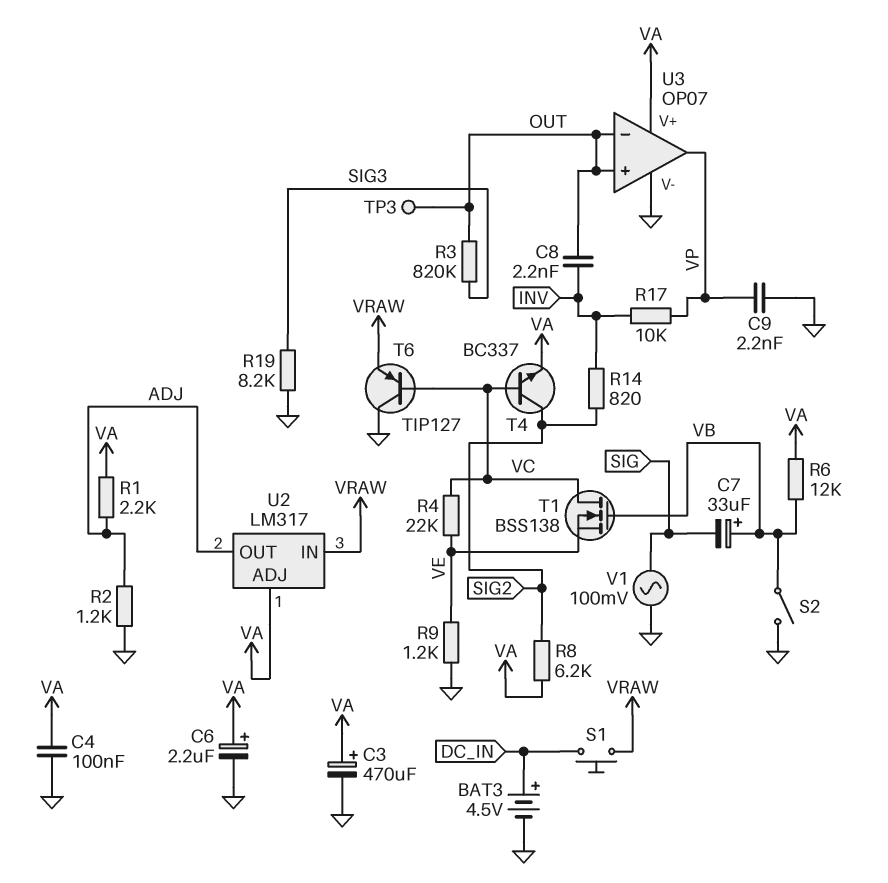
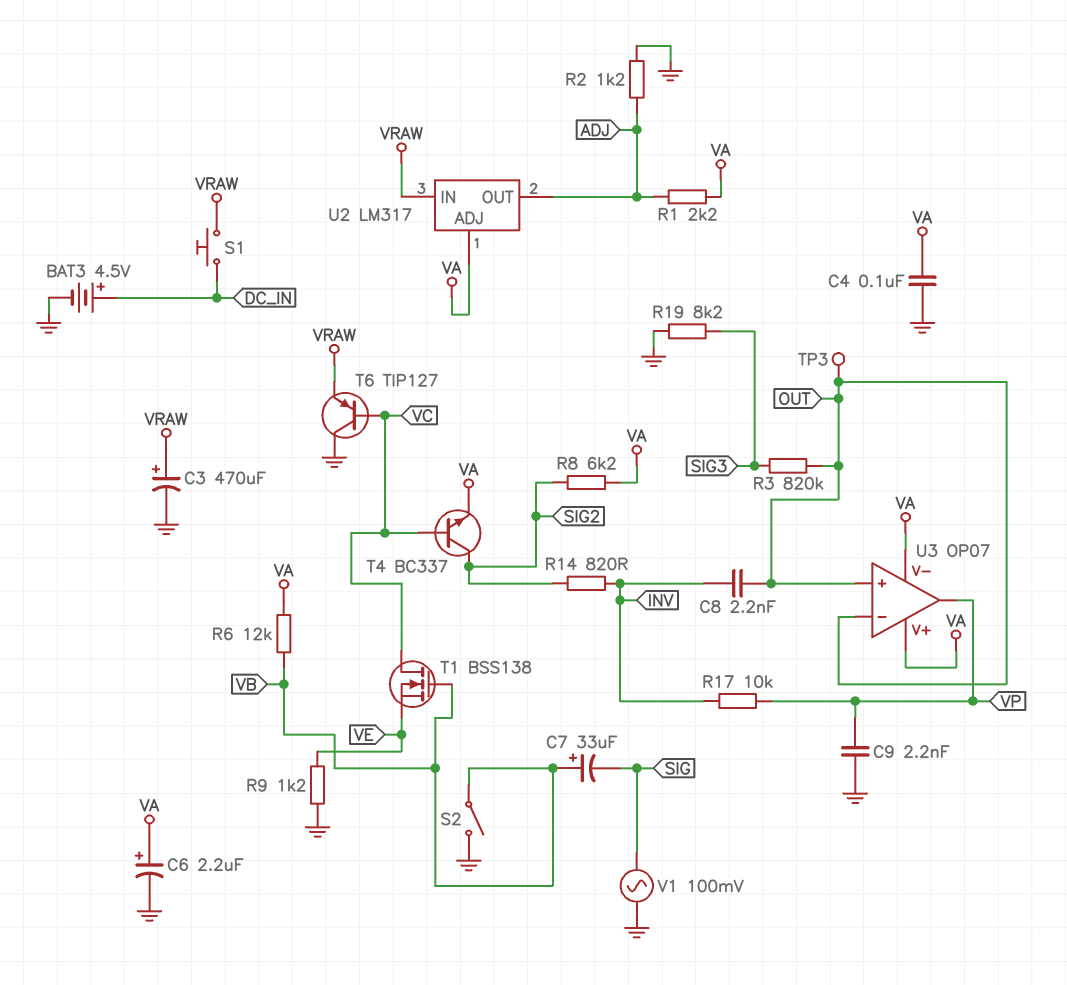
C3: 470uF (plus VA, minus GND) -> 470uF (plus VRAW, minus GND)
R4: 22k (VC, VE) -> none
U3 pin V-: GND -> VA

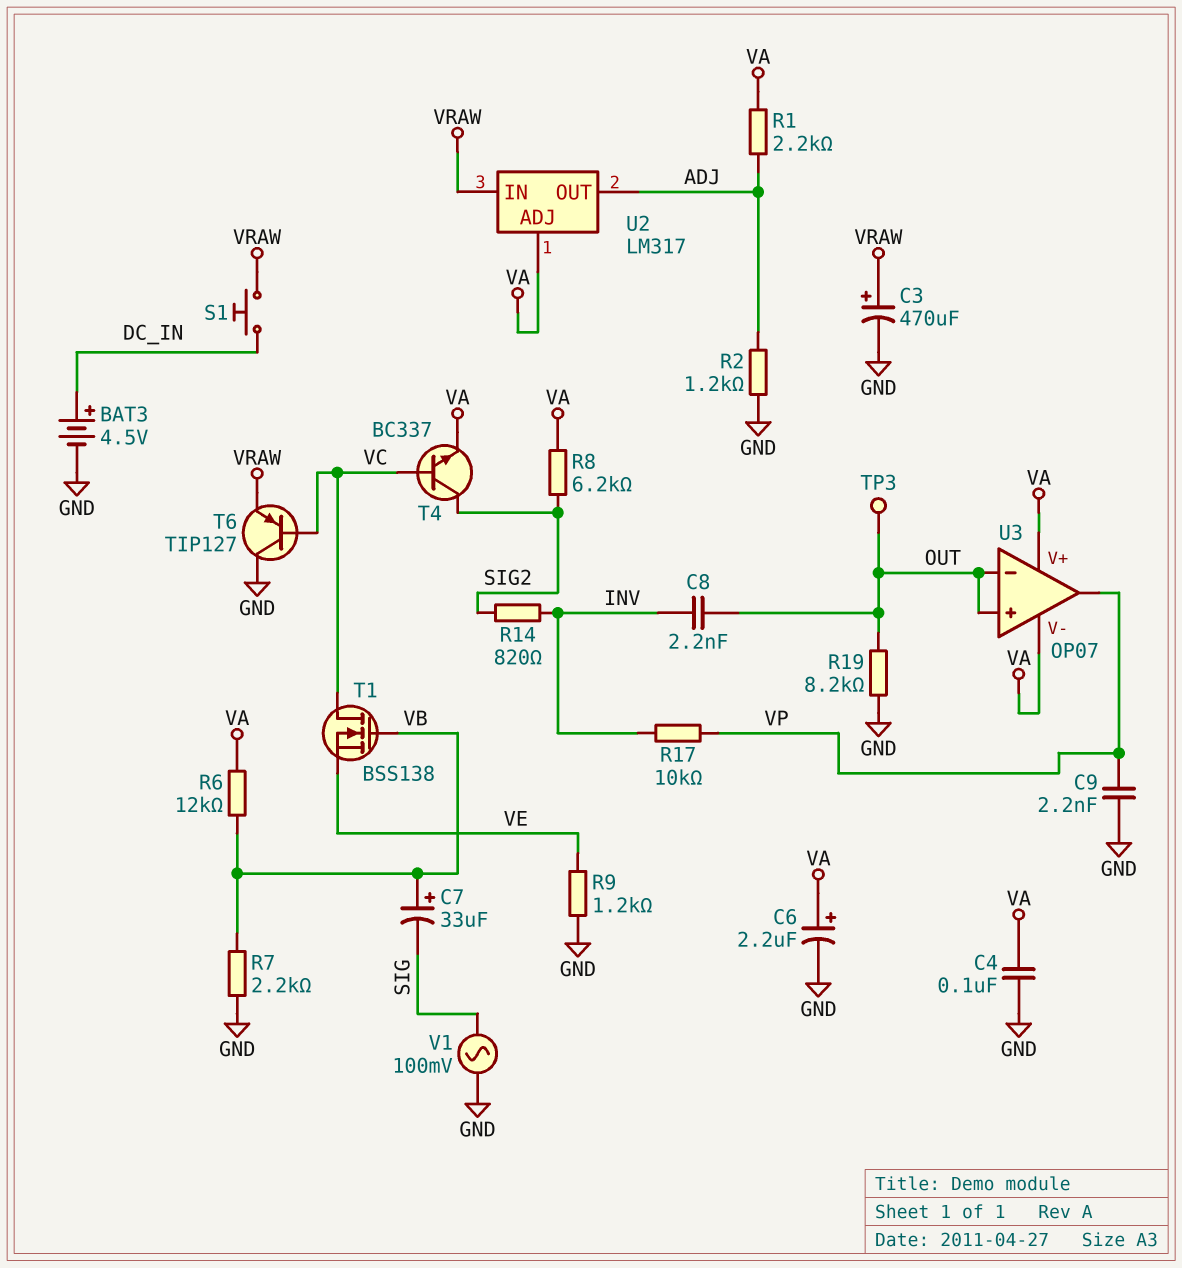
R3: 820k (OUT, SIG3) -> none
R7: none -> 2.2k (GND, VB)
R19: 8.2k (GND, SIG3) -> 8.2k (GND, OUT)
S2: switch (GND, VB) -> none

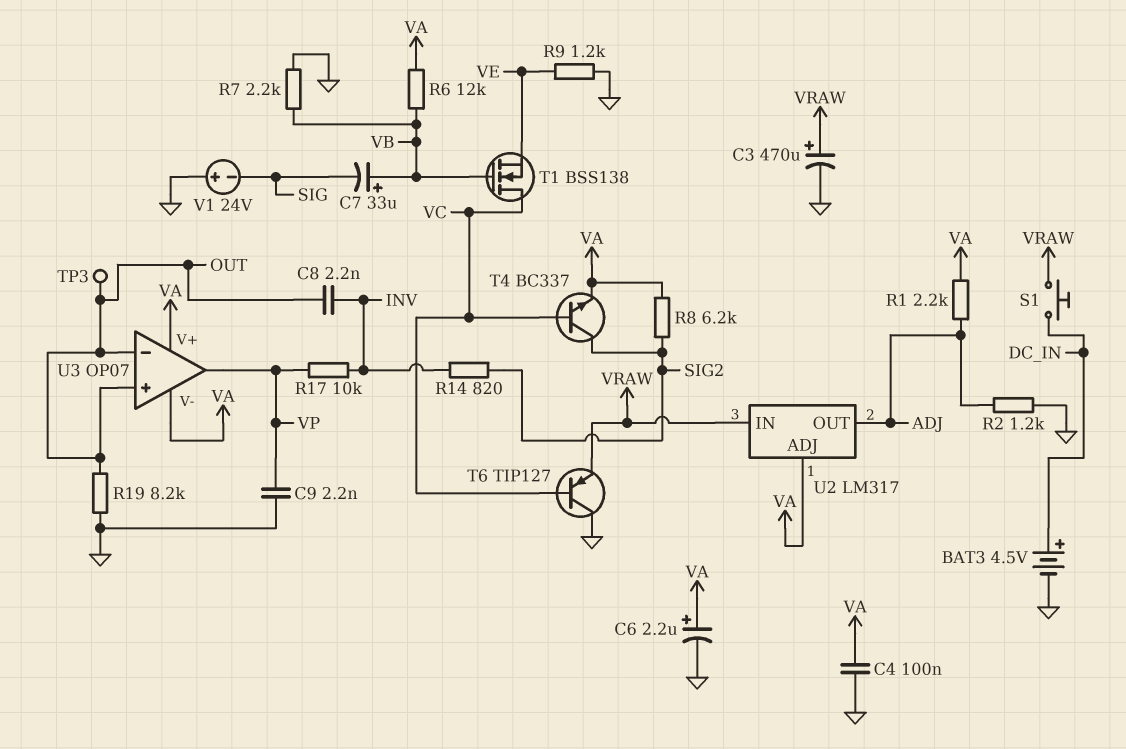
V1: AC 100mV (GND, SIG) -> 24V (plus GND, minus SIG)

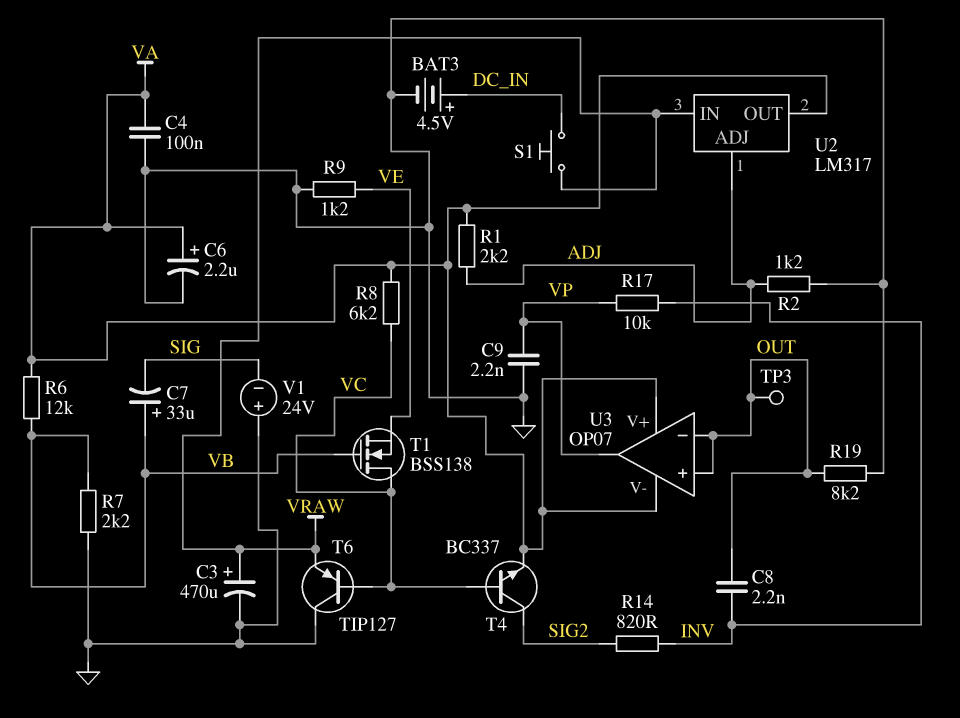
R8: 6.2k (SIG2, VA) -> 6.2k (VA, VC)
U2 pin ADJ: VA -> ADJ
U2 pin OUT: ADJ -> VA

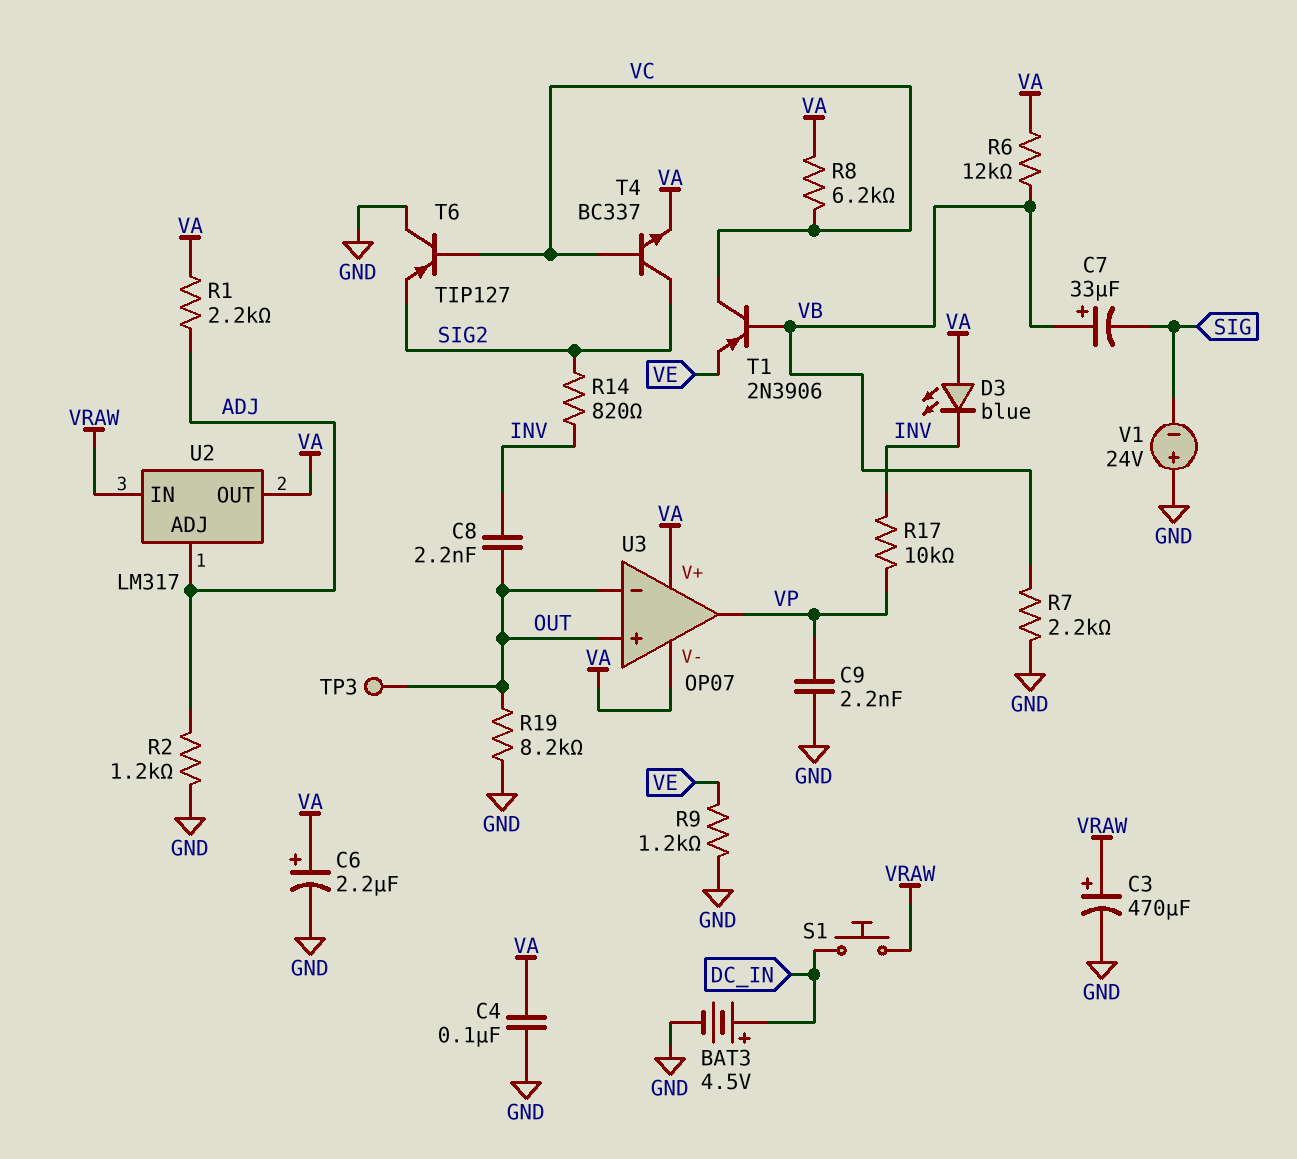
D3: none -> LED blue (A VA, K INV)
T1: NMOS BSS138 (G VB, D VC, S VE) -> PNP 2N3906 (B VB, C VC, E VE)
T6: PNP TIP127 (B VC, C GND, E VRAW) -> PNP TIP127 (B VC, C GND, E SIG2)

